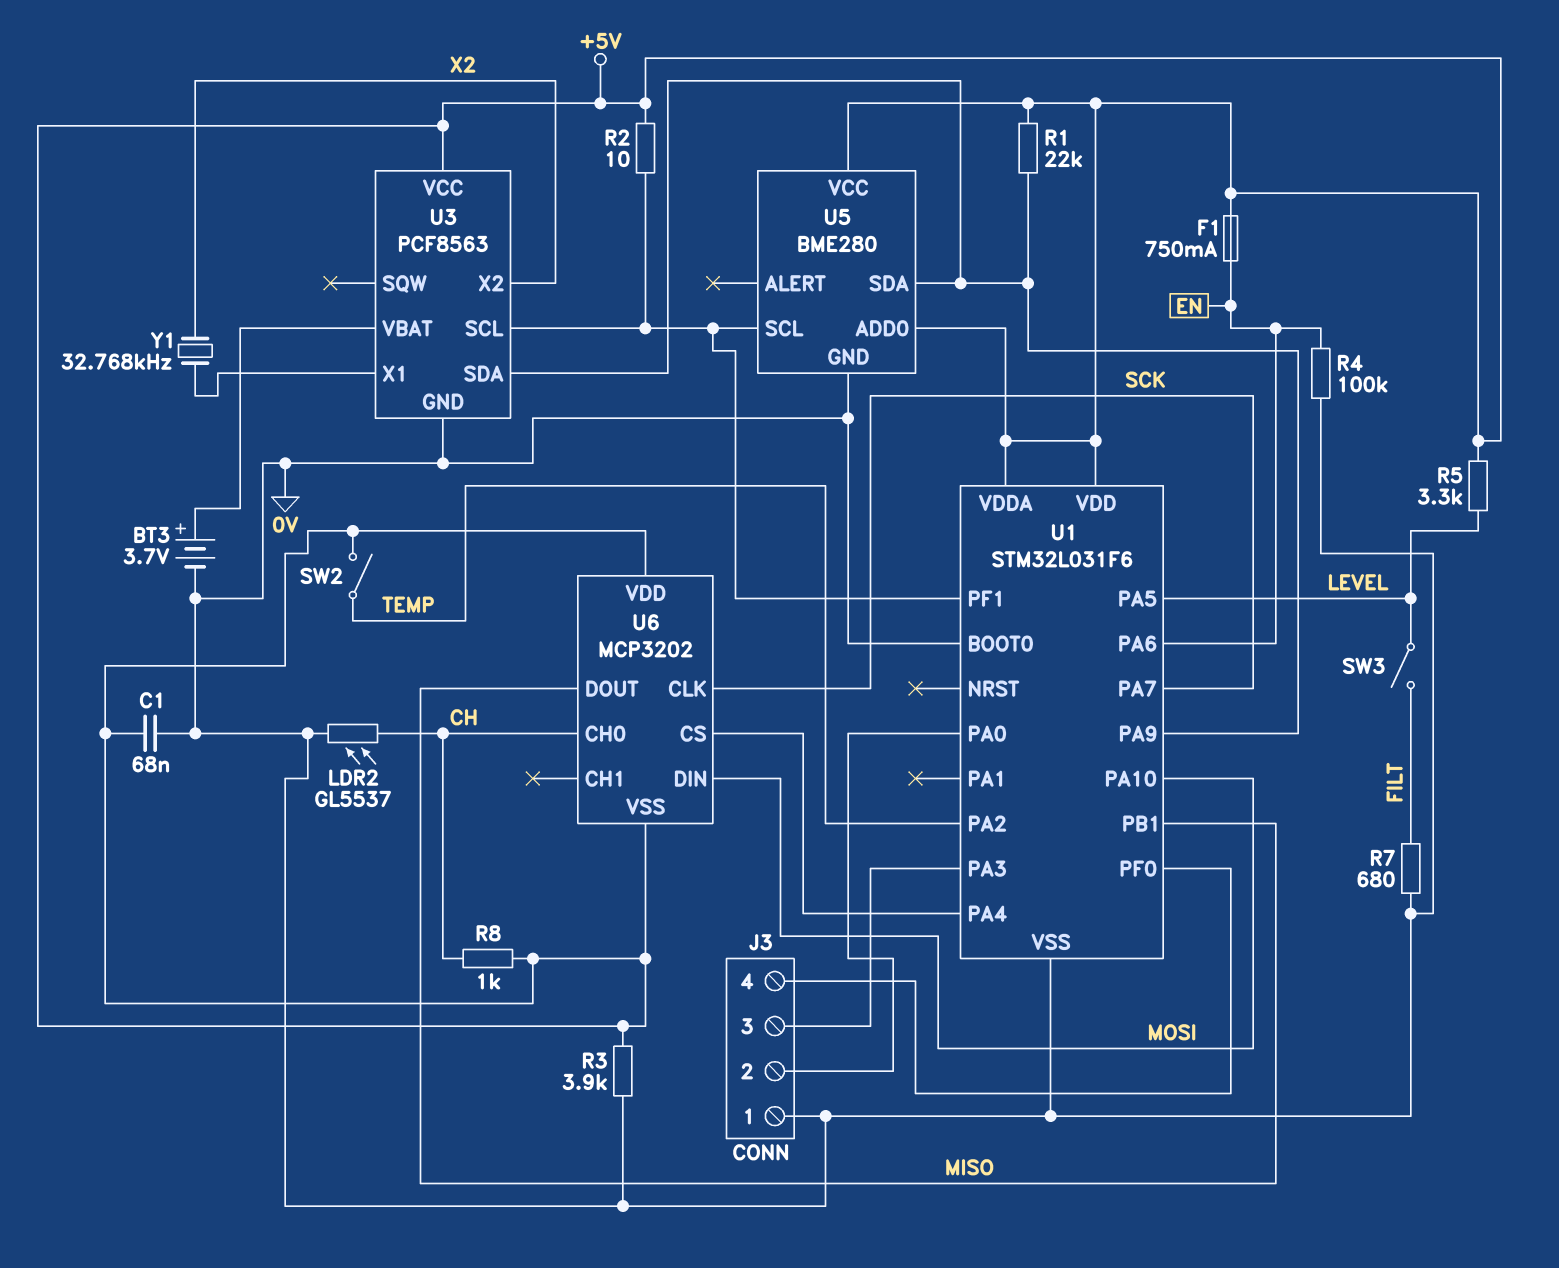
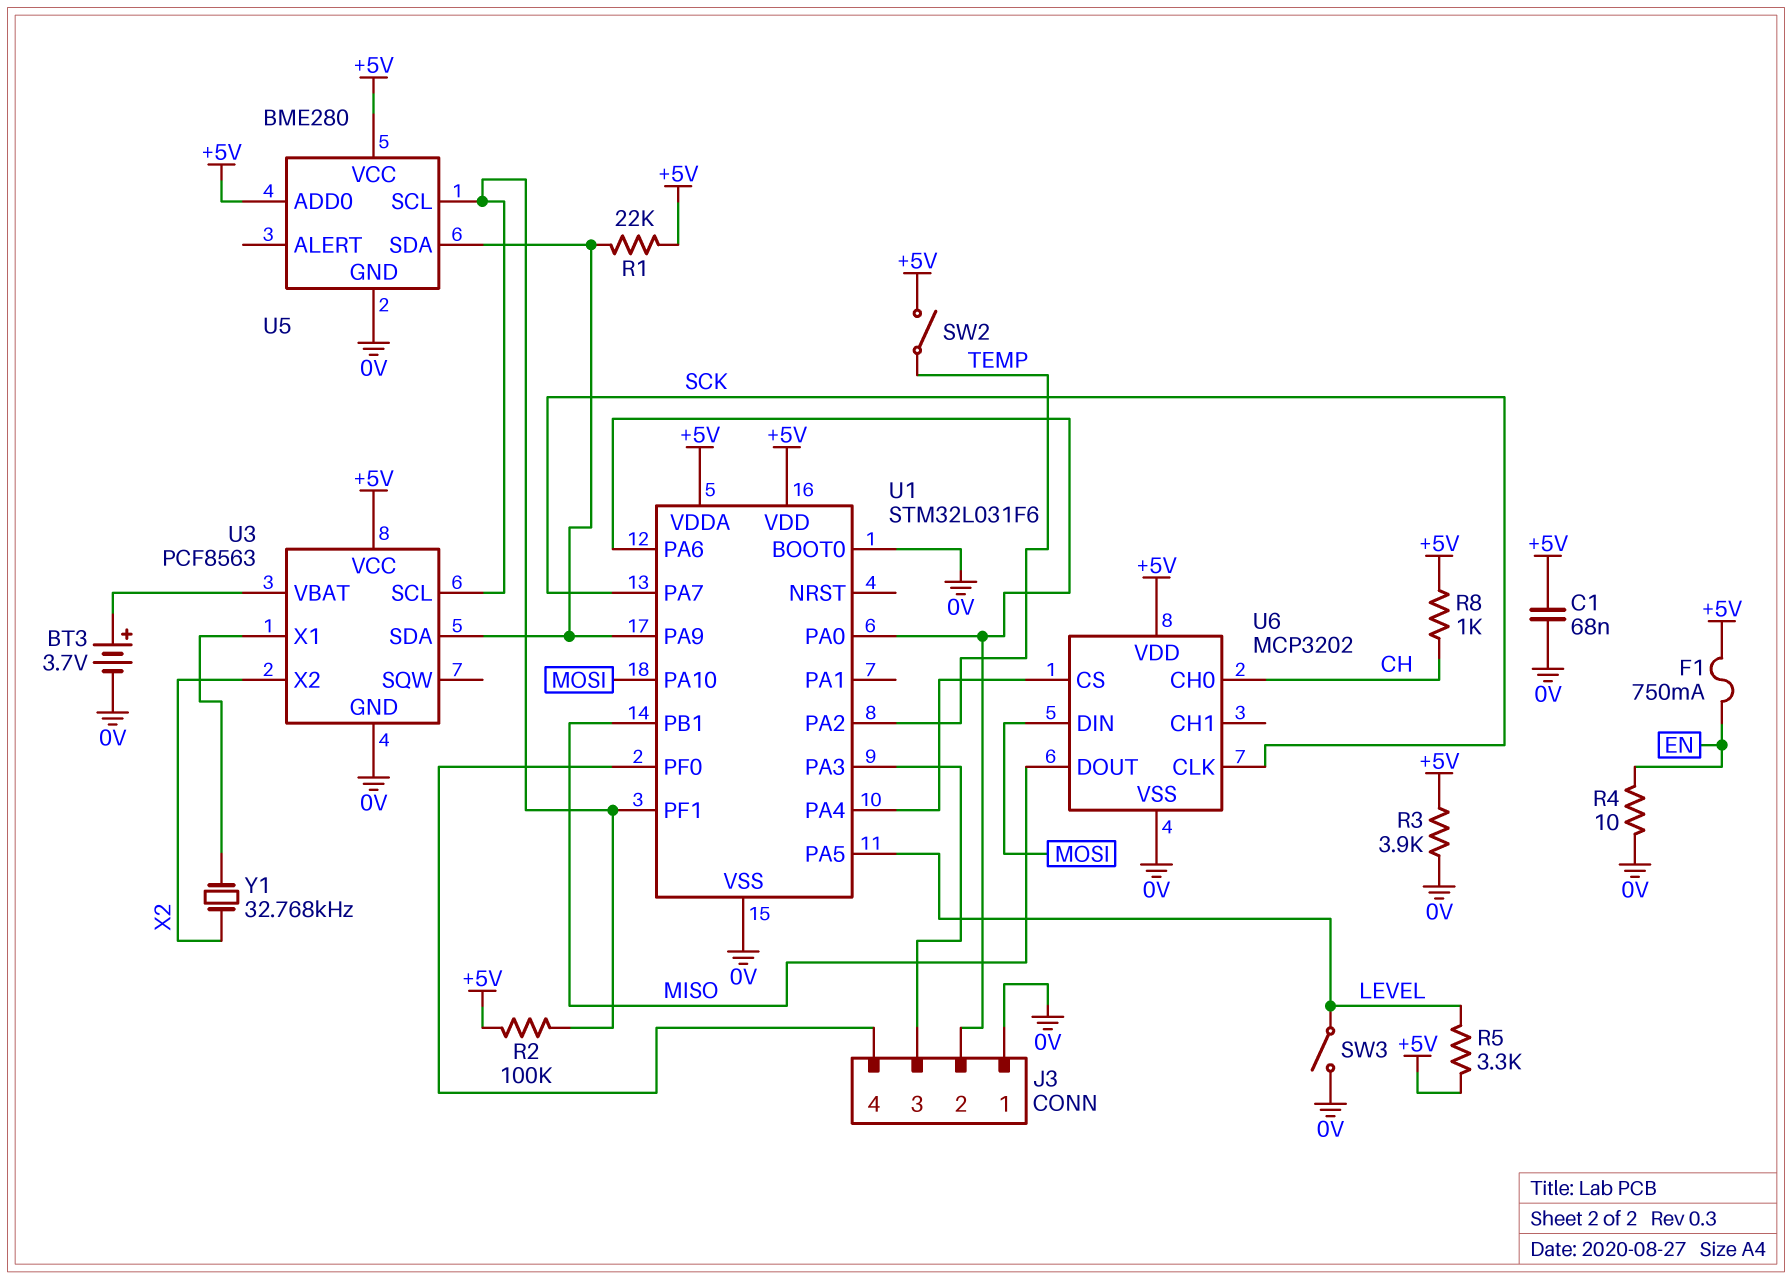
LDR2: GL5537 (0V, CH) -> none
R2: 10 (+5V, U1/PF1) -> 100k (+5V, U1/PF1)
R4: 100k (0V, EN) -> 10 (0V, EN)
R7: 680 (0V, FILT) -> none
SW3: switch (FILT, LEVEL) -> switch (0V, LEVEL)
U1 pin PA6: EN -> J3/2
U6 pin VSS: +5V -> 0V

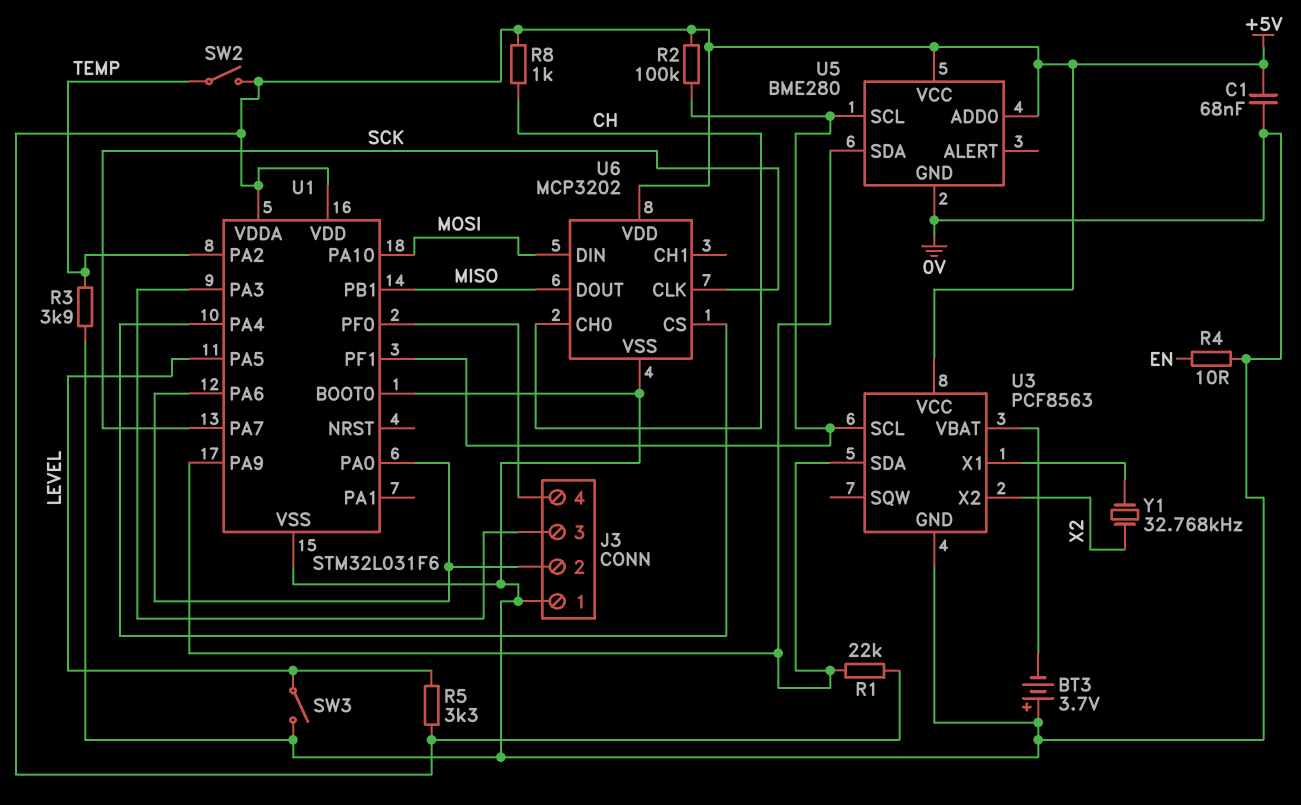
BT3: 3.7V (plus U3/VBAT, minus 0V) -> 3.7V (plus 0V, minus U3/VBAT)
F1: 750mA (+5V, EN) -> none
R3: 3.9k (+5V, 0V) -> 3.9k (0V, TEMP)

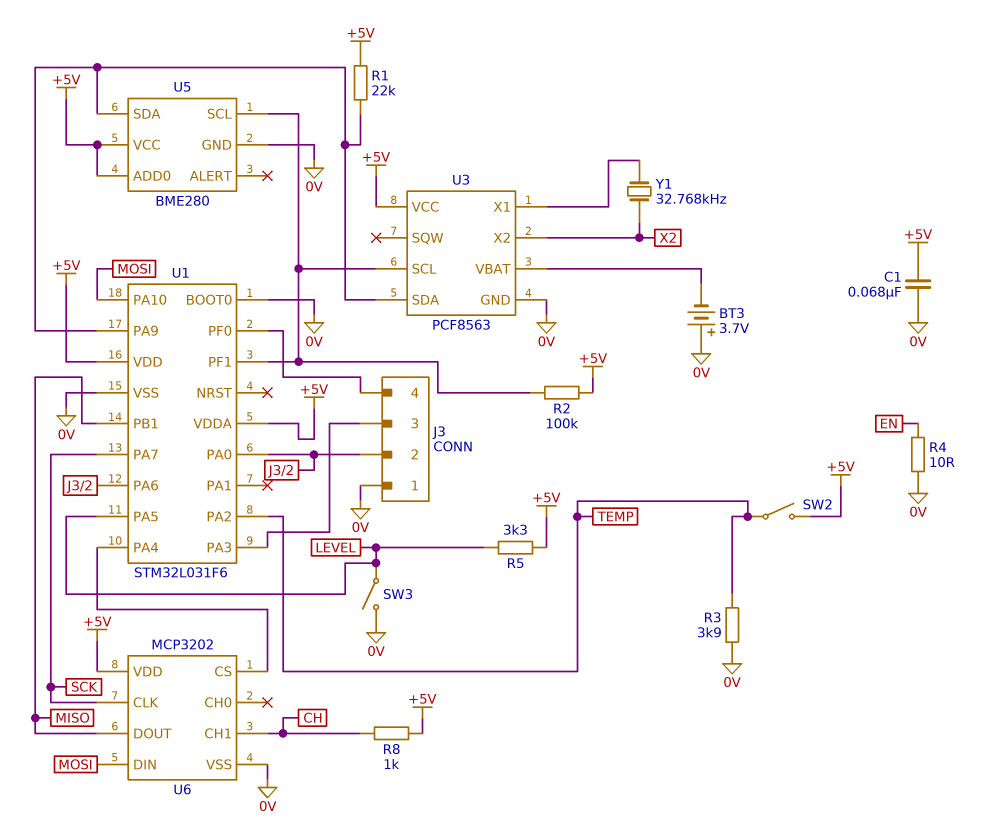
U6 pin CH0: CH -> none
U6 pin CH1: none -> CH

